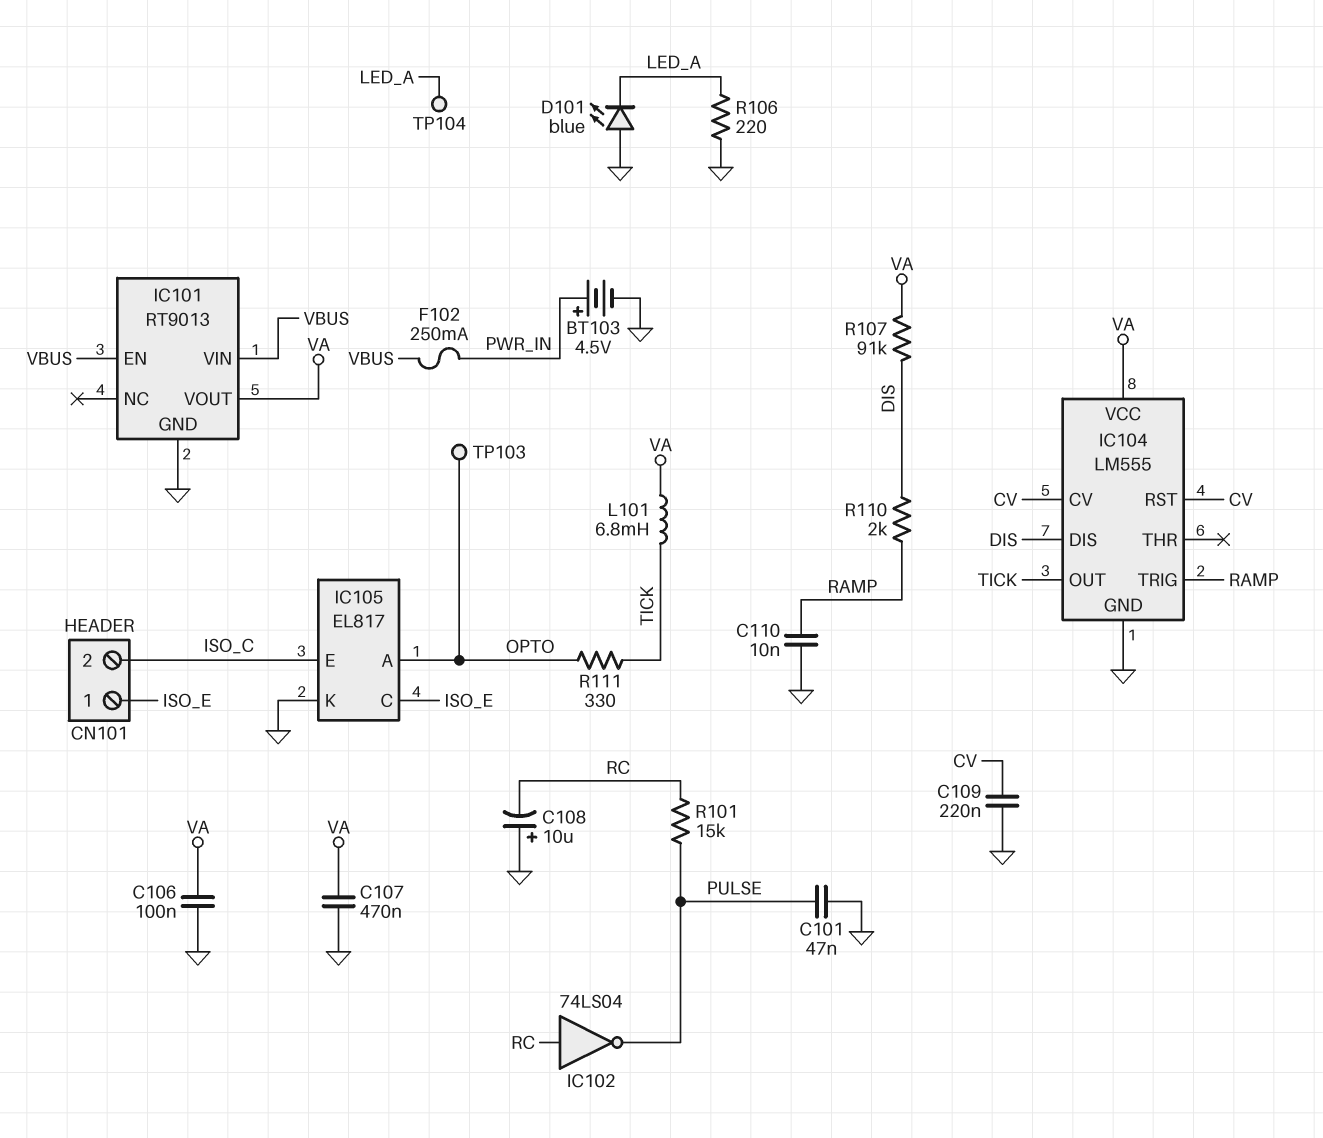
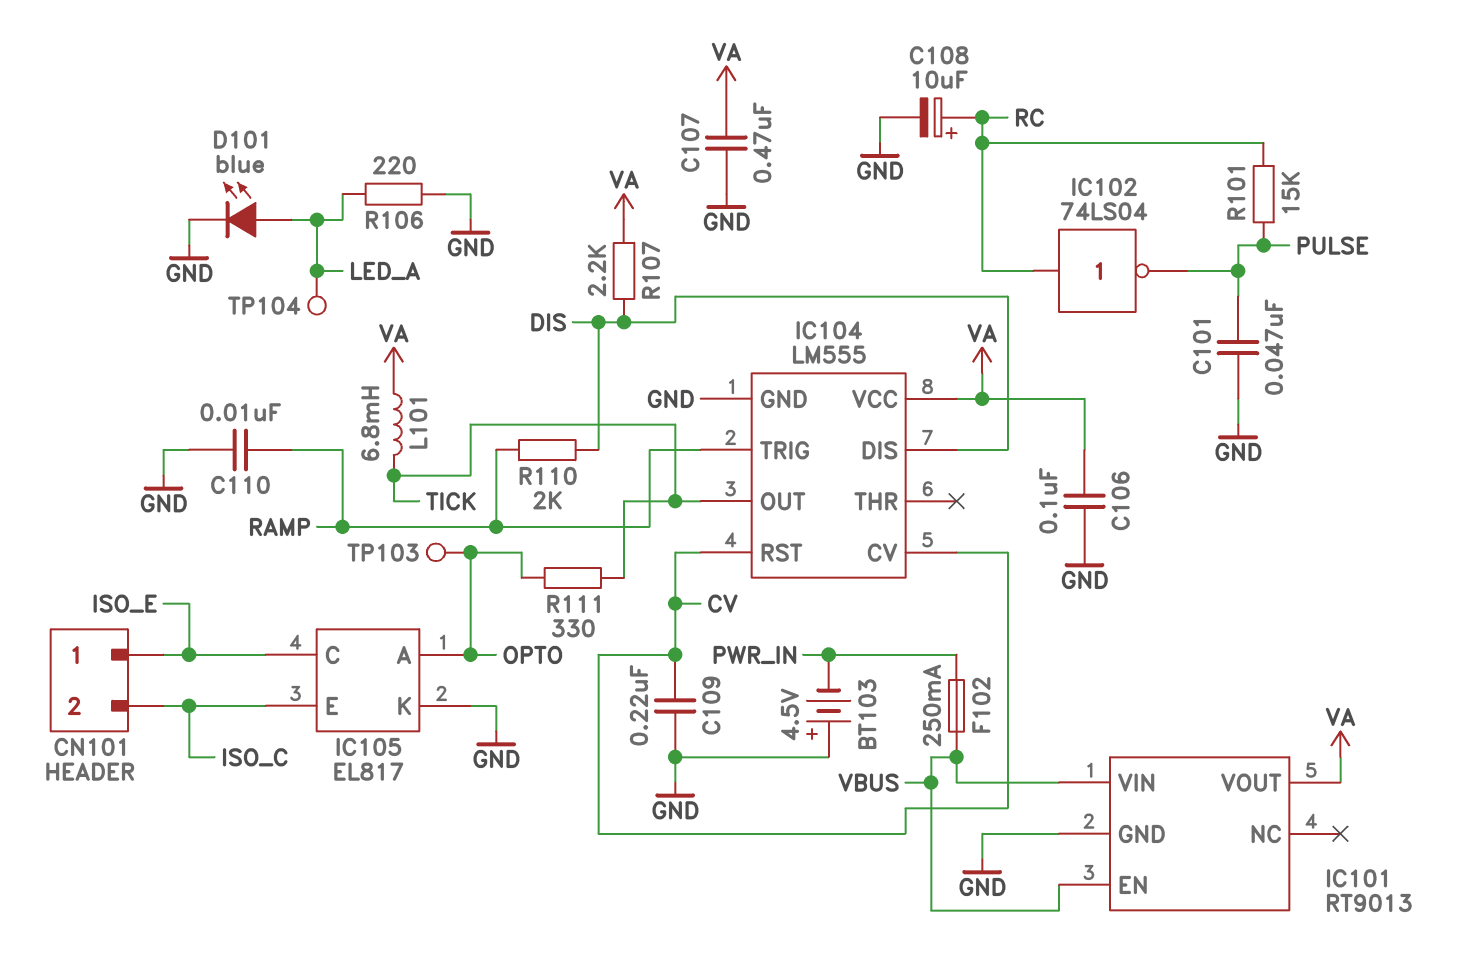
BT103: 4.5V (plus PWR_IN, minus GND) -> 4.5V (plus GND, minus PWR_IN)
C108: 10uF (plus GND, minus RC) -> 10uF (plus RC, minus GND)
D101: LED blue (A GND, K LED_A) -> LED blue (A LED_A, K GND)
R107: 91k (DIS, VA) -> 2.2k (DIS, VA)

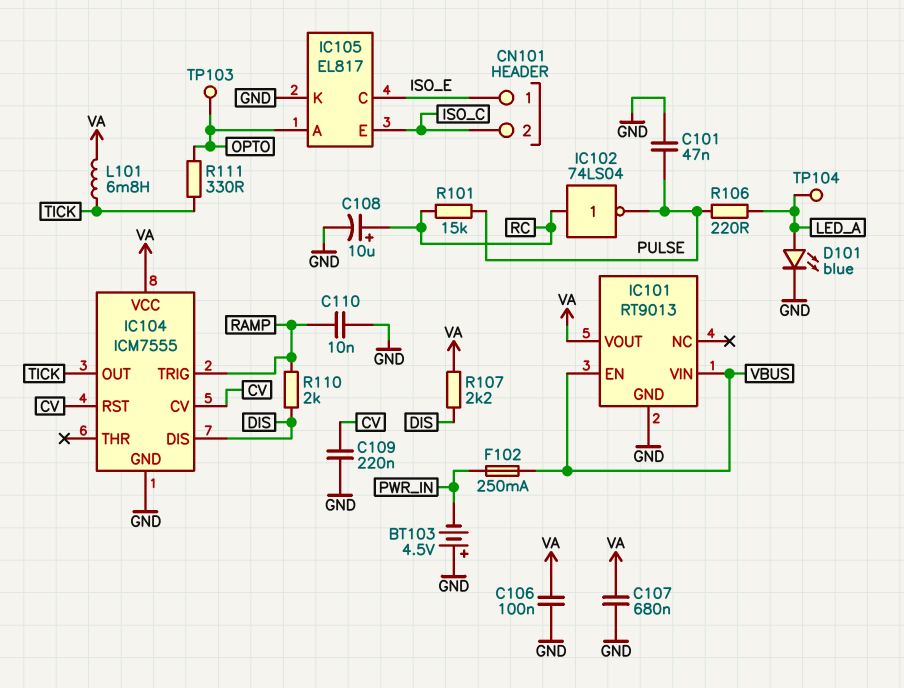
C107: 470nF (GND, VA) -> 680nF (GND, VA)
IC104: LM555 -> ICM7555
R106: 220 (GND, LED_A) -> 220 (LED_A, PULSE)

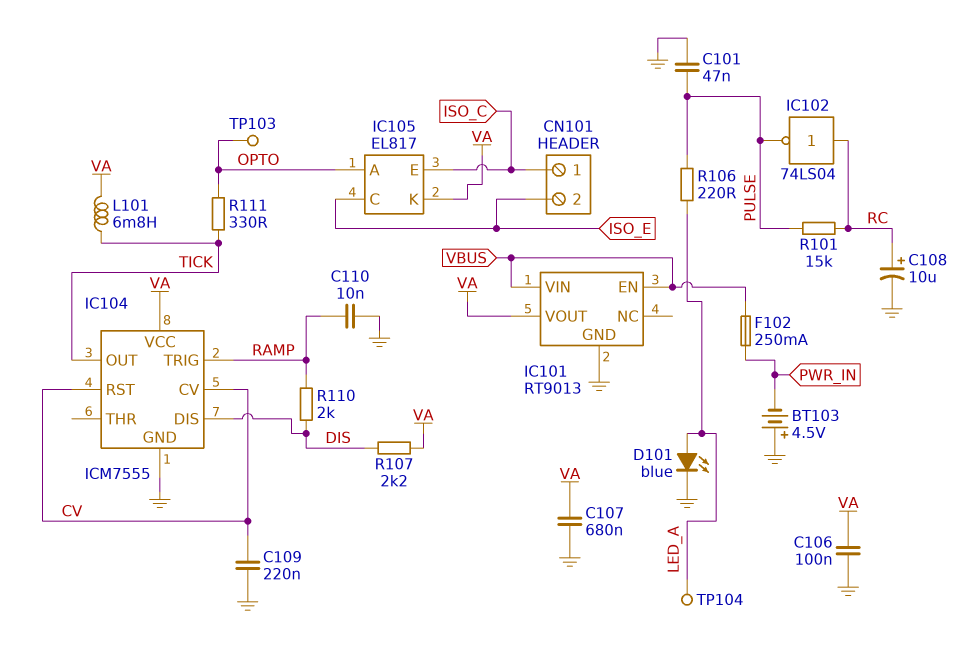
CN101 pin 1: ISO_E -> ISO_C
CN101 pin 2: ISO_C -> ISO_E
IC105 pin K: GND -> VA

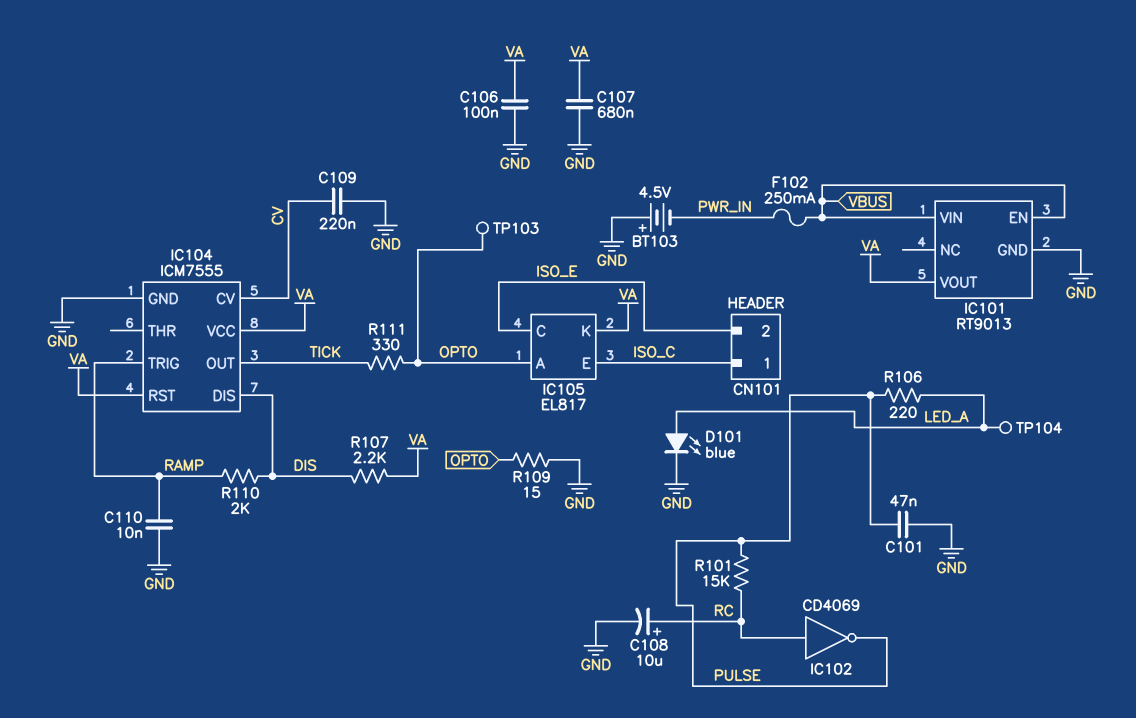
IC102: NOT 74LS04 (in RC, out PULSE) -> NOT CD4069 (in RC, out PULSE)
IC104 pin RST: CV -> VA
L101: 6.8mH (TICK, VA) -> none
R109: none -> 15 (GND, OPTO)

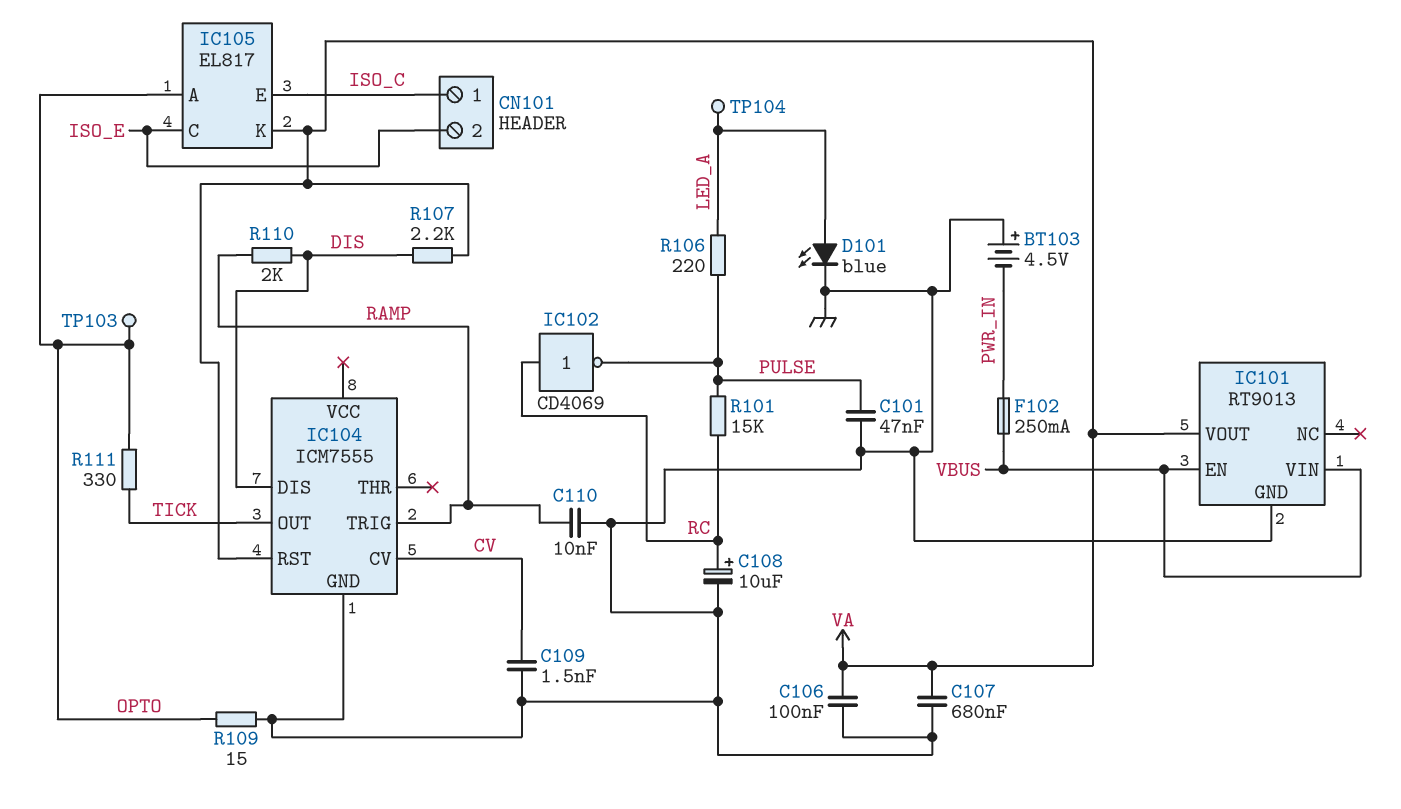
C109: 220nF (CV, GND) -> 1.5nF (CV, GND)
IC104 pin VCC: VA -> none

